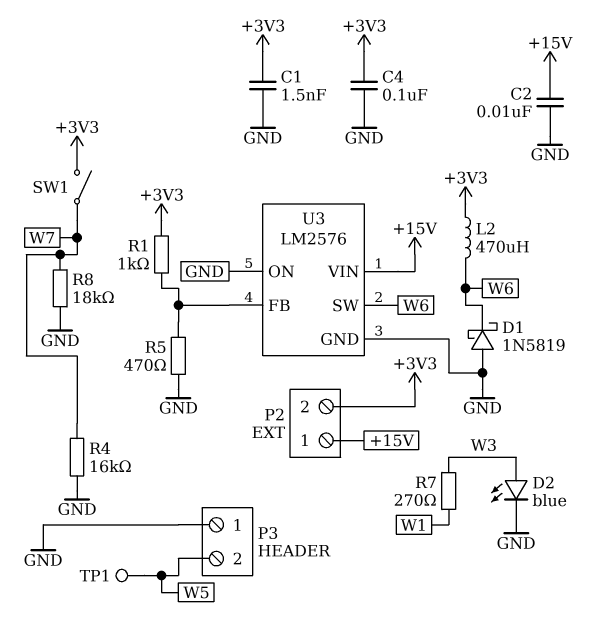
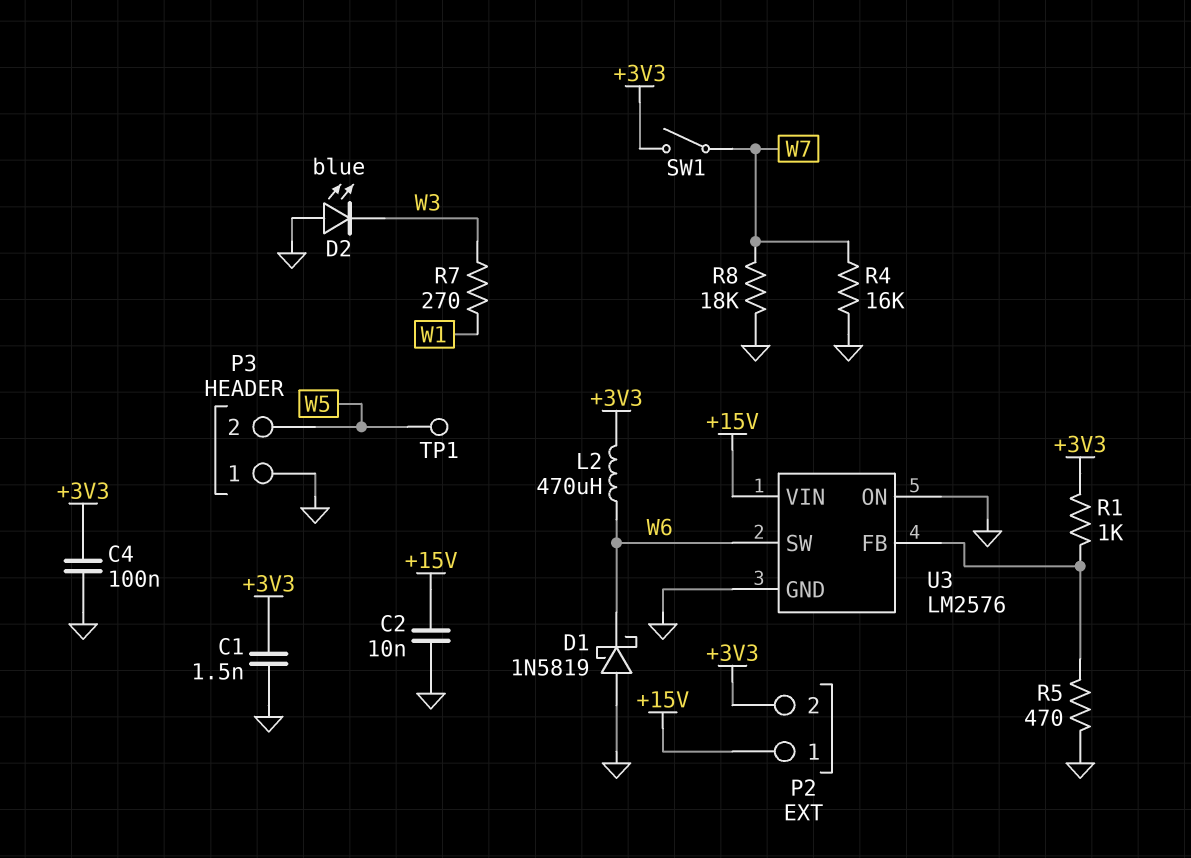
D2: LED blue (A W3, K GND) -> LED blue (A GND, K W3)

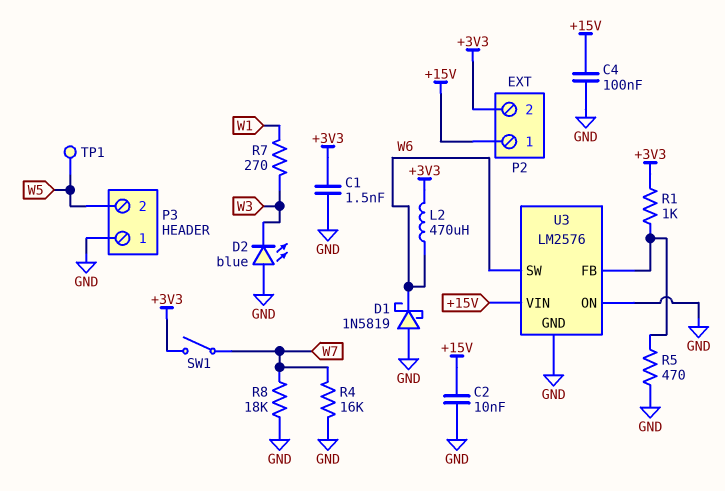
C4: 100nF (+3V3, GND) -> 100nF (+15V, GND)

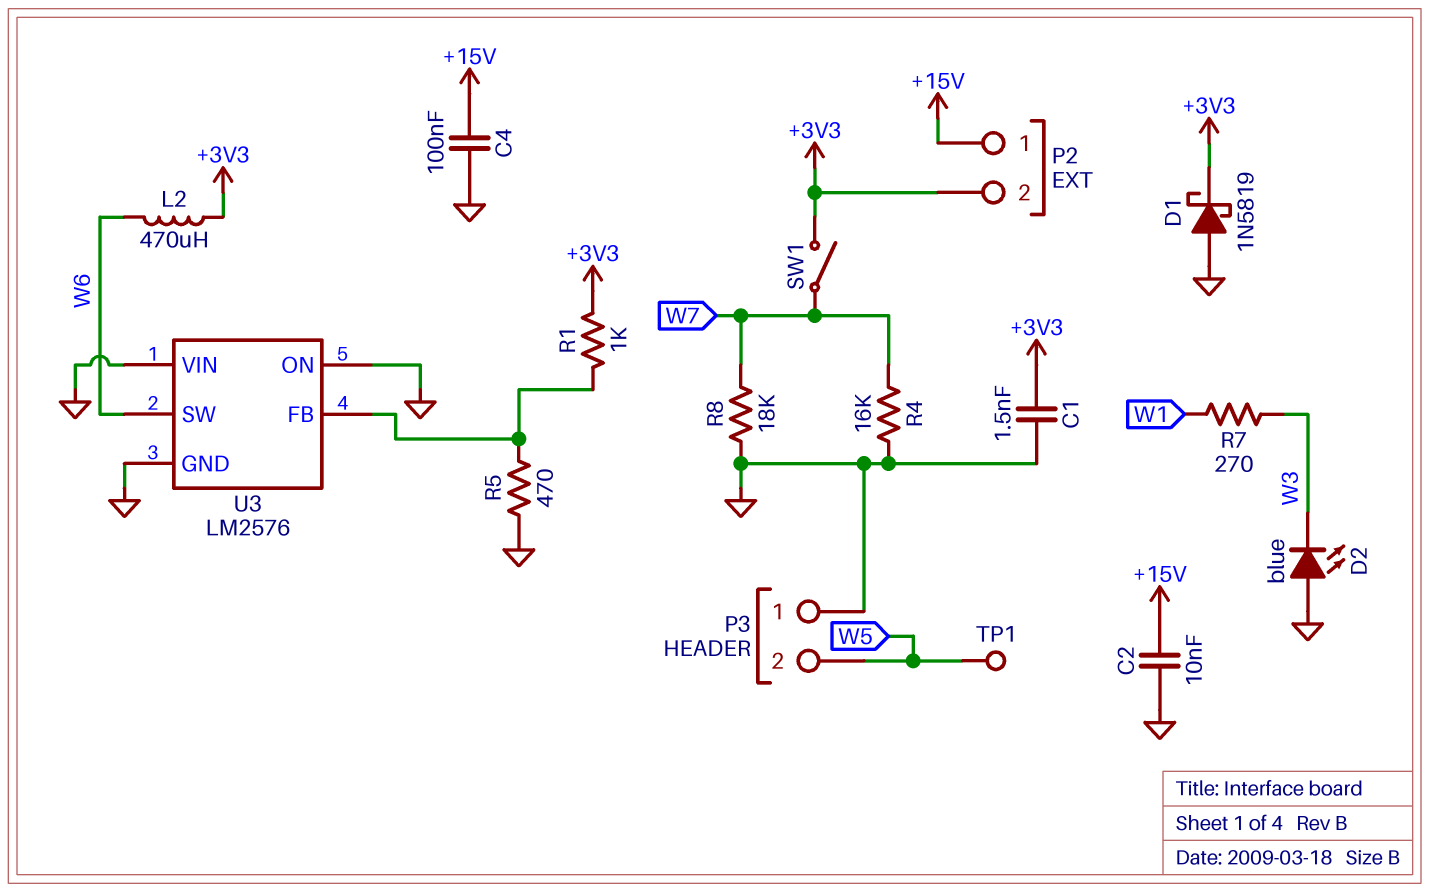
D1: schottky 1N5819 (A GND, K W6) -> schottky 1N5819 (A GND, K +3V3)
U3 pin VIN: +15V -> GND

